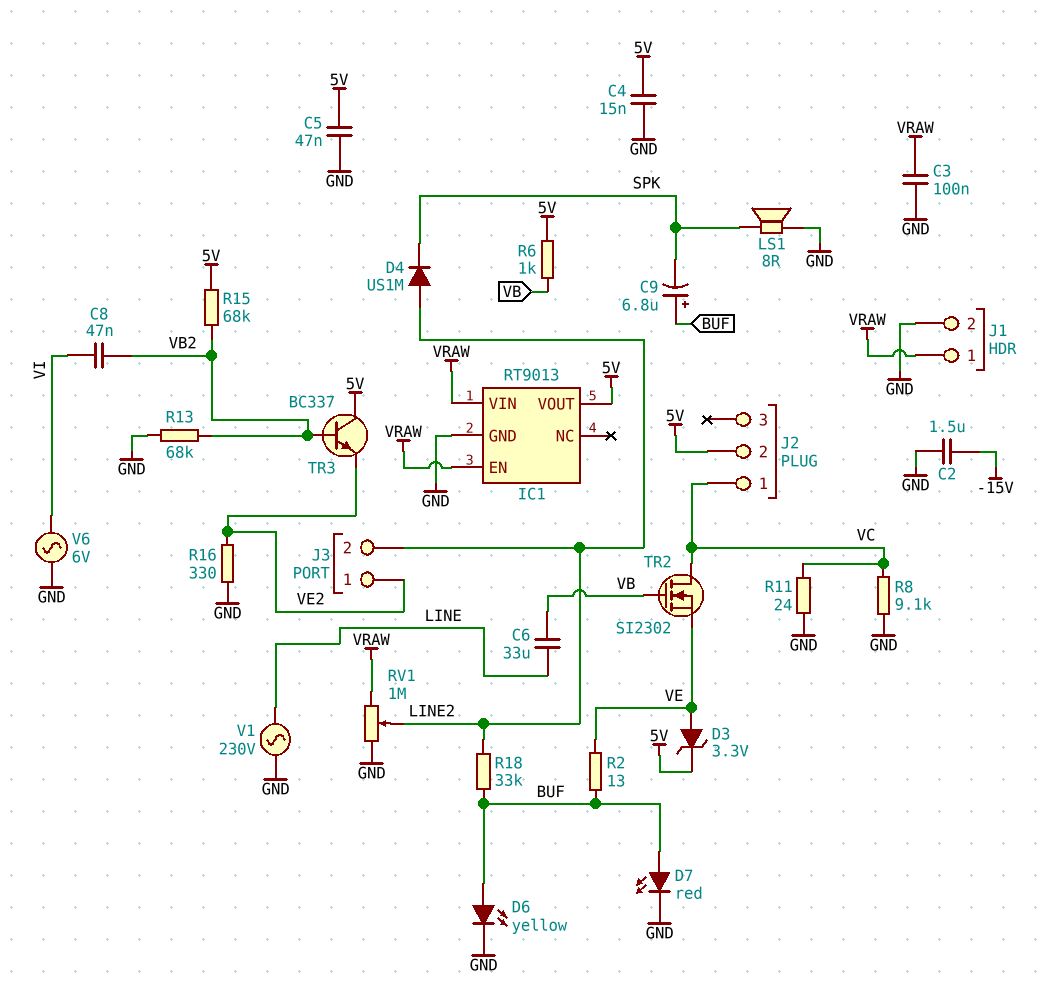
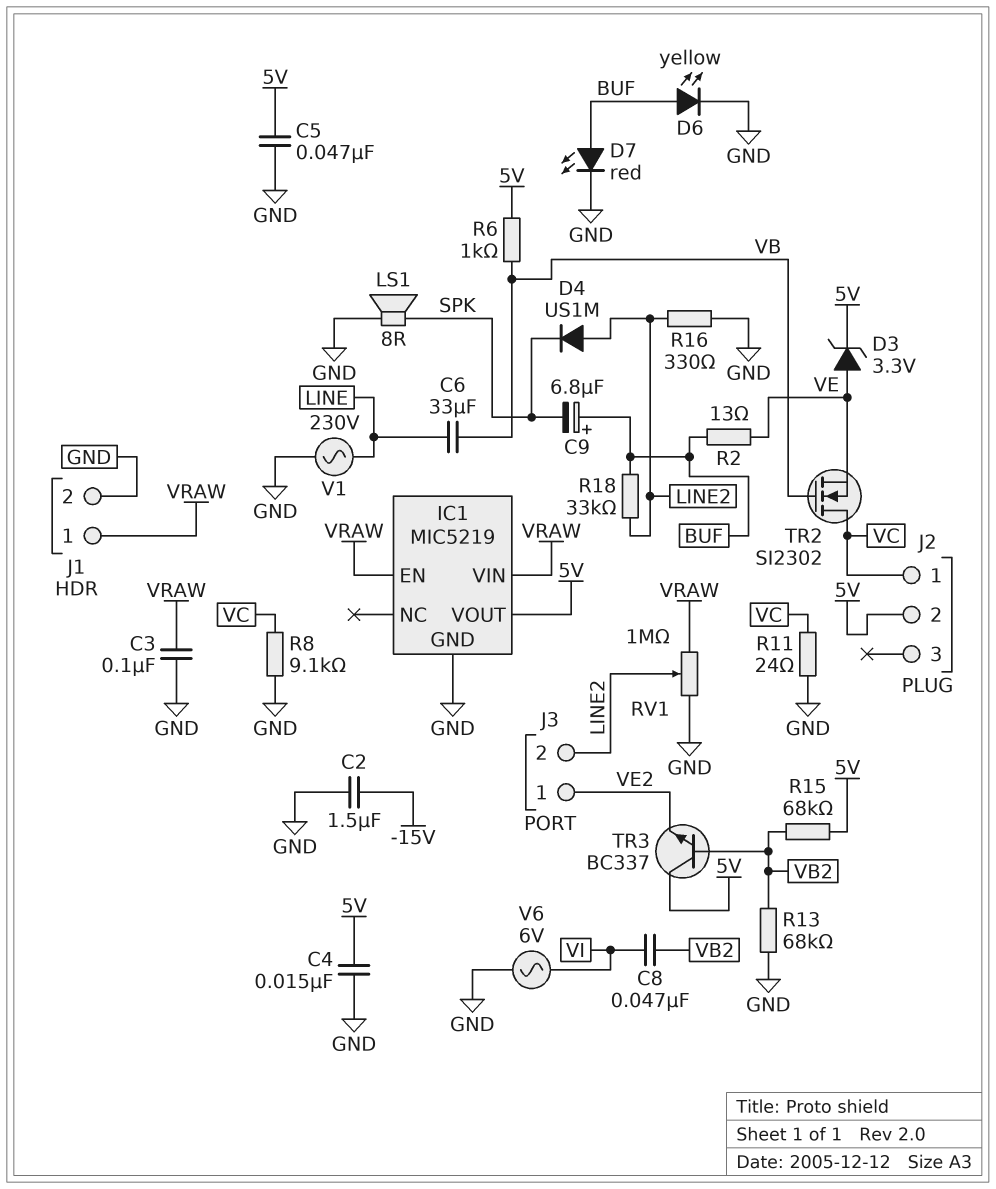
IC1: RT9013 -> MIC5219
R16: 330 (GND, VE2) -> 330 (GND, LINE2)

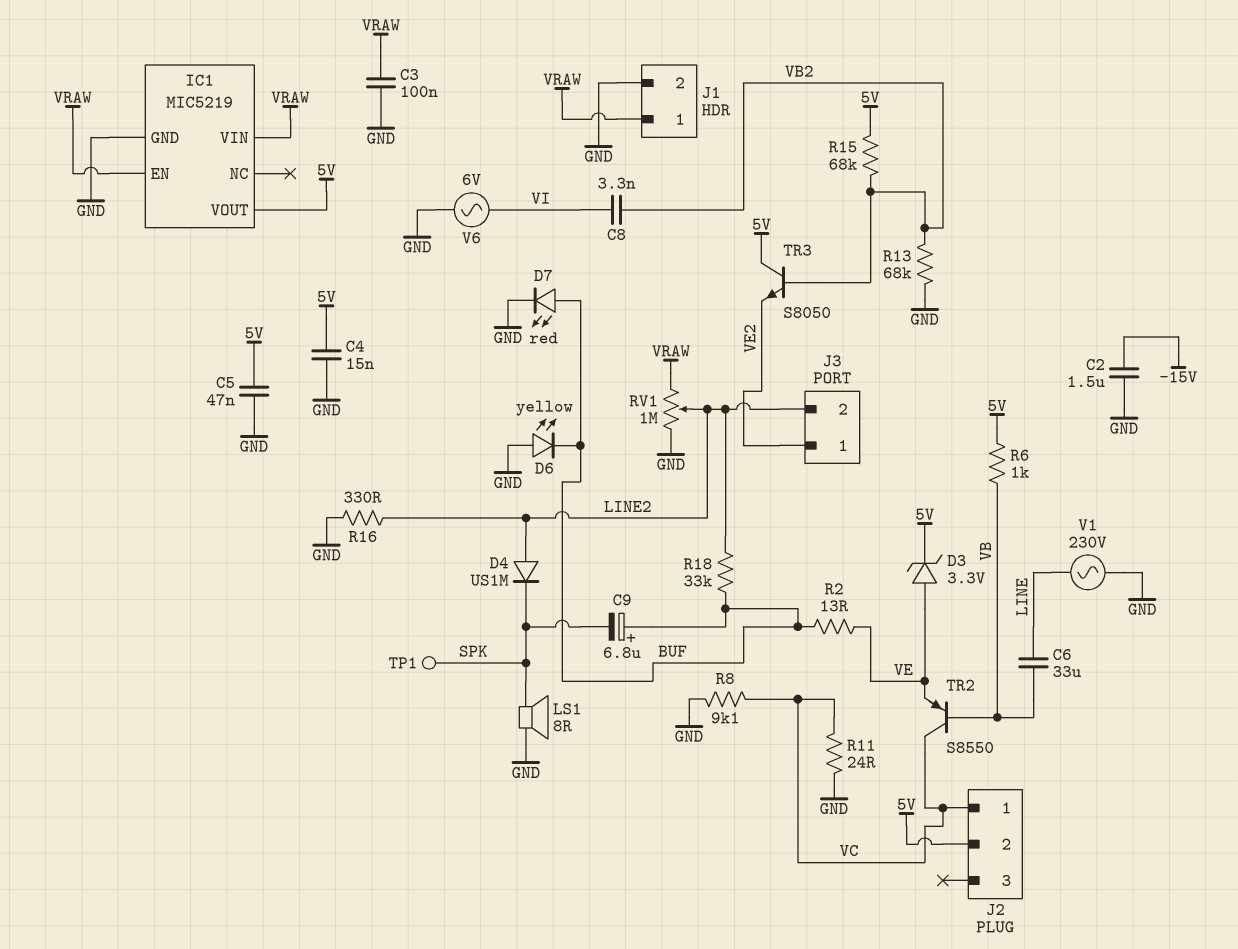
C8: 47nF (VB2, VI) -> 3.3nF (VB2, VI)
D6: LED yellow (A BUF, K GND) -> LED yellow (A GND, K BUF)
TP1: none -> test point (SPK)
TR2: NMOS SI2302 (G VB, D VC, S VE) -> PNP S8550 (B VB, C VC, E VE)
TR3: NPN BC337 (B VB2, C 5V, E VE2) -> NPN S8050 (B VB2, C 5V, E VE2)

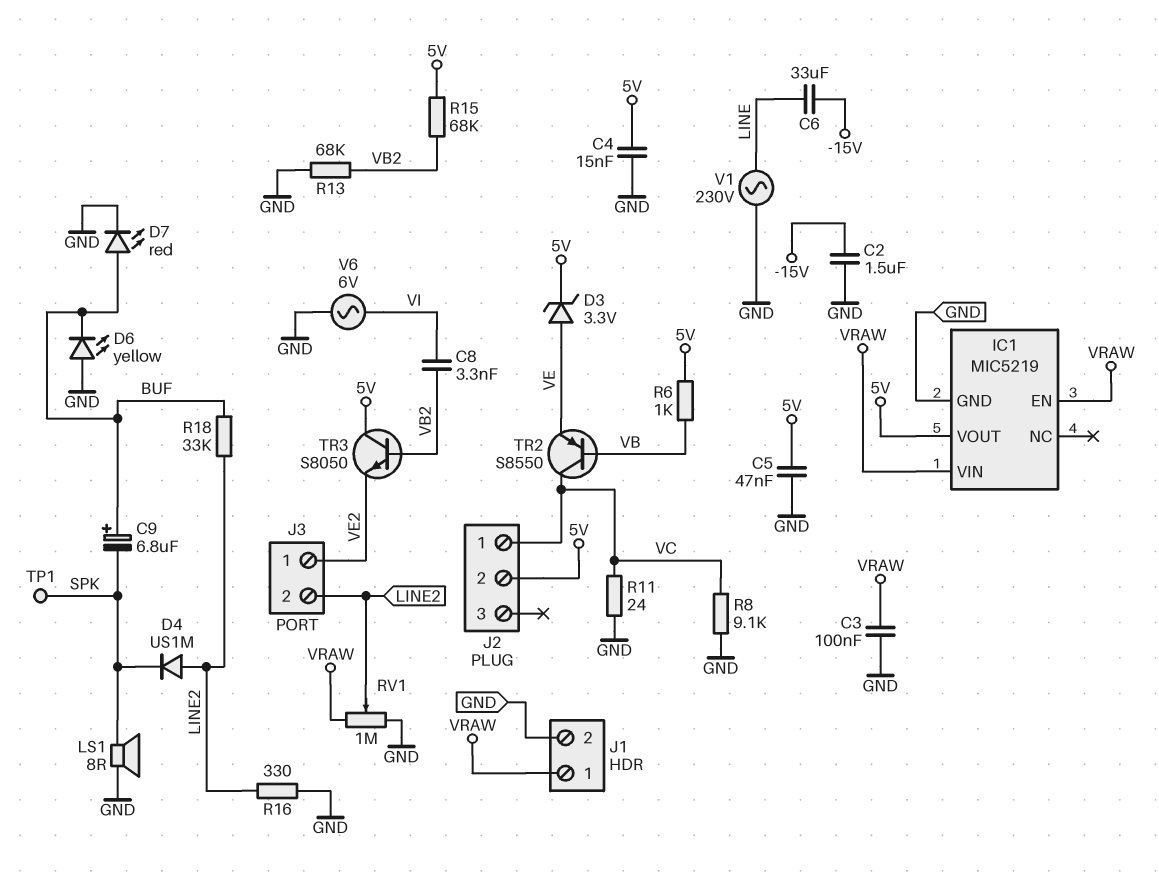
C6: 33uF (LINE, VB) -> 33uF (-15V, LINE)
R2: 13 (BUF, VE) -> none

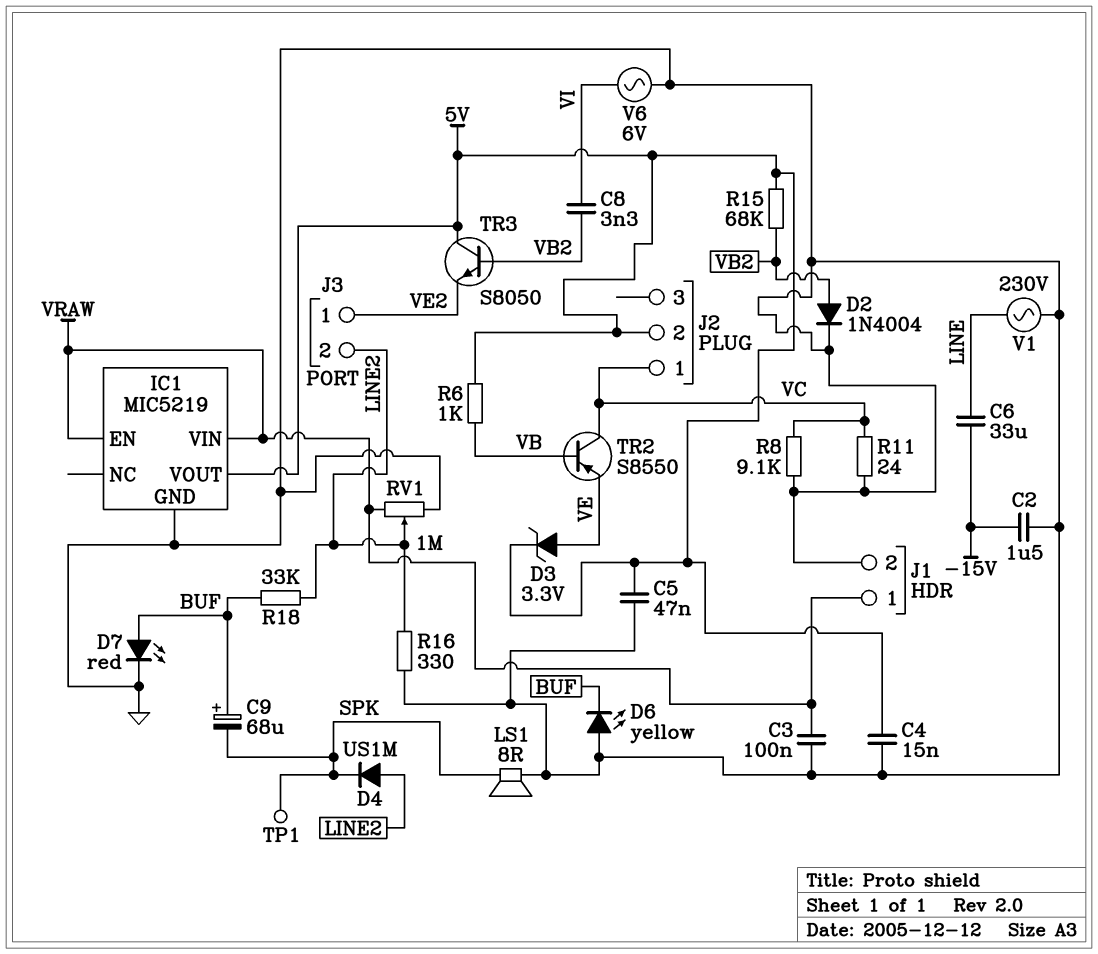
C9: 6.8uF (plus BUF, minus SPK) -> 68uF (plus BUF, minus SPK)
D2: none -> diode 1N4004 (A VB2, K GND)
R13: 68k (GND, VB2) -> none

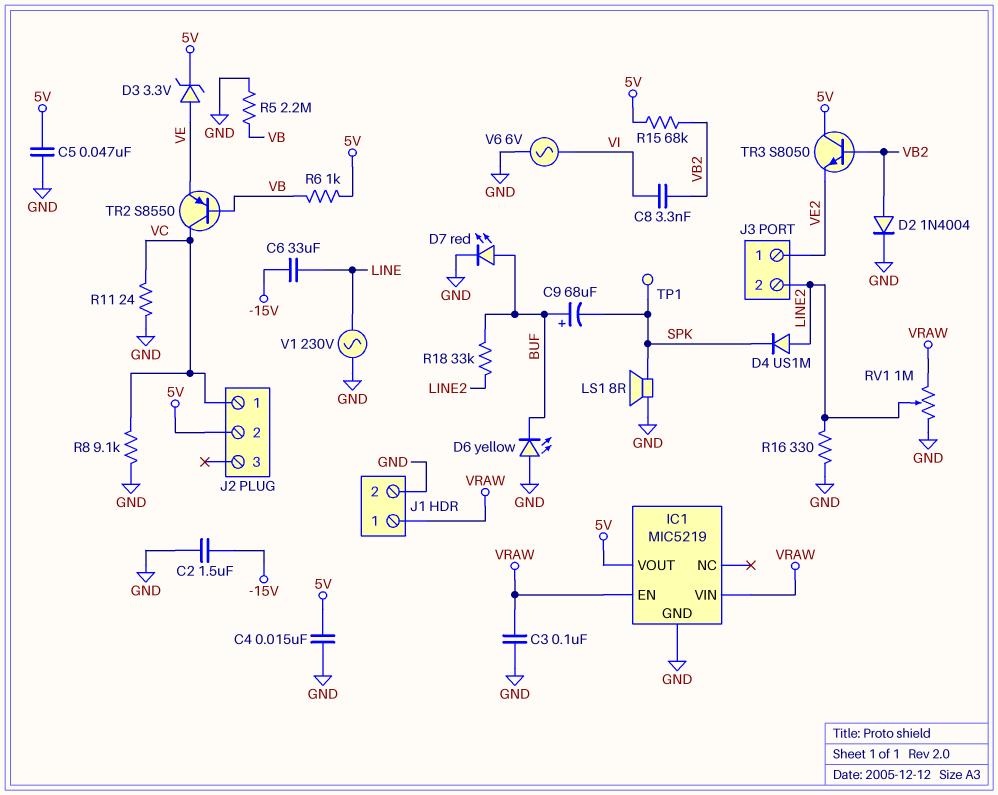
R5: none -> 2.2M (GND, VB)

